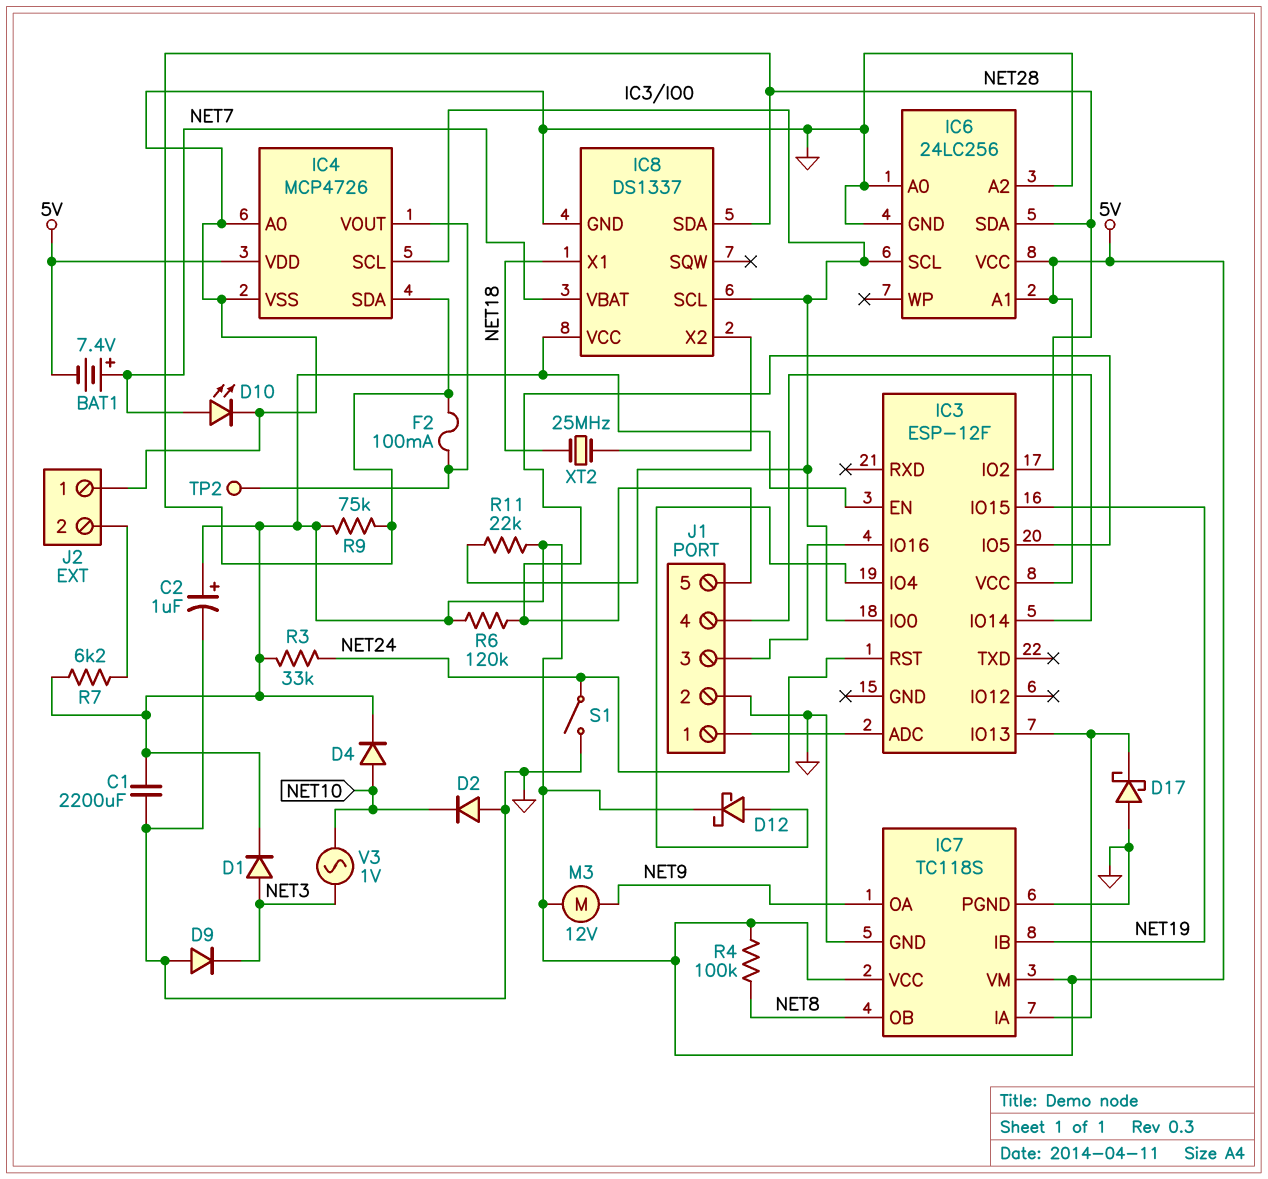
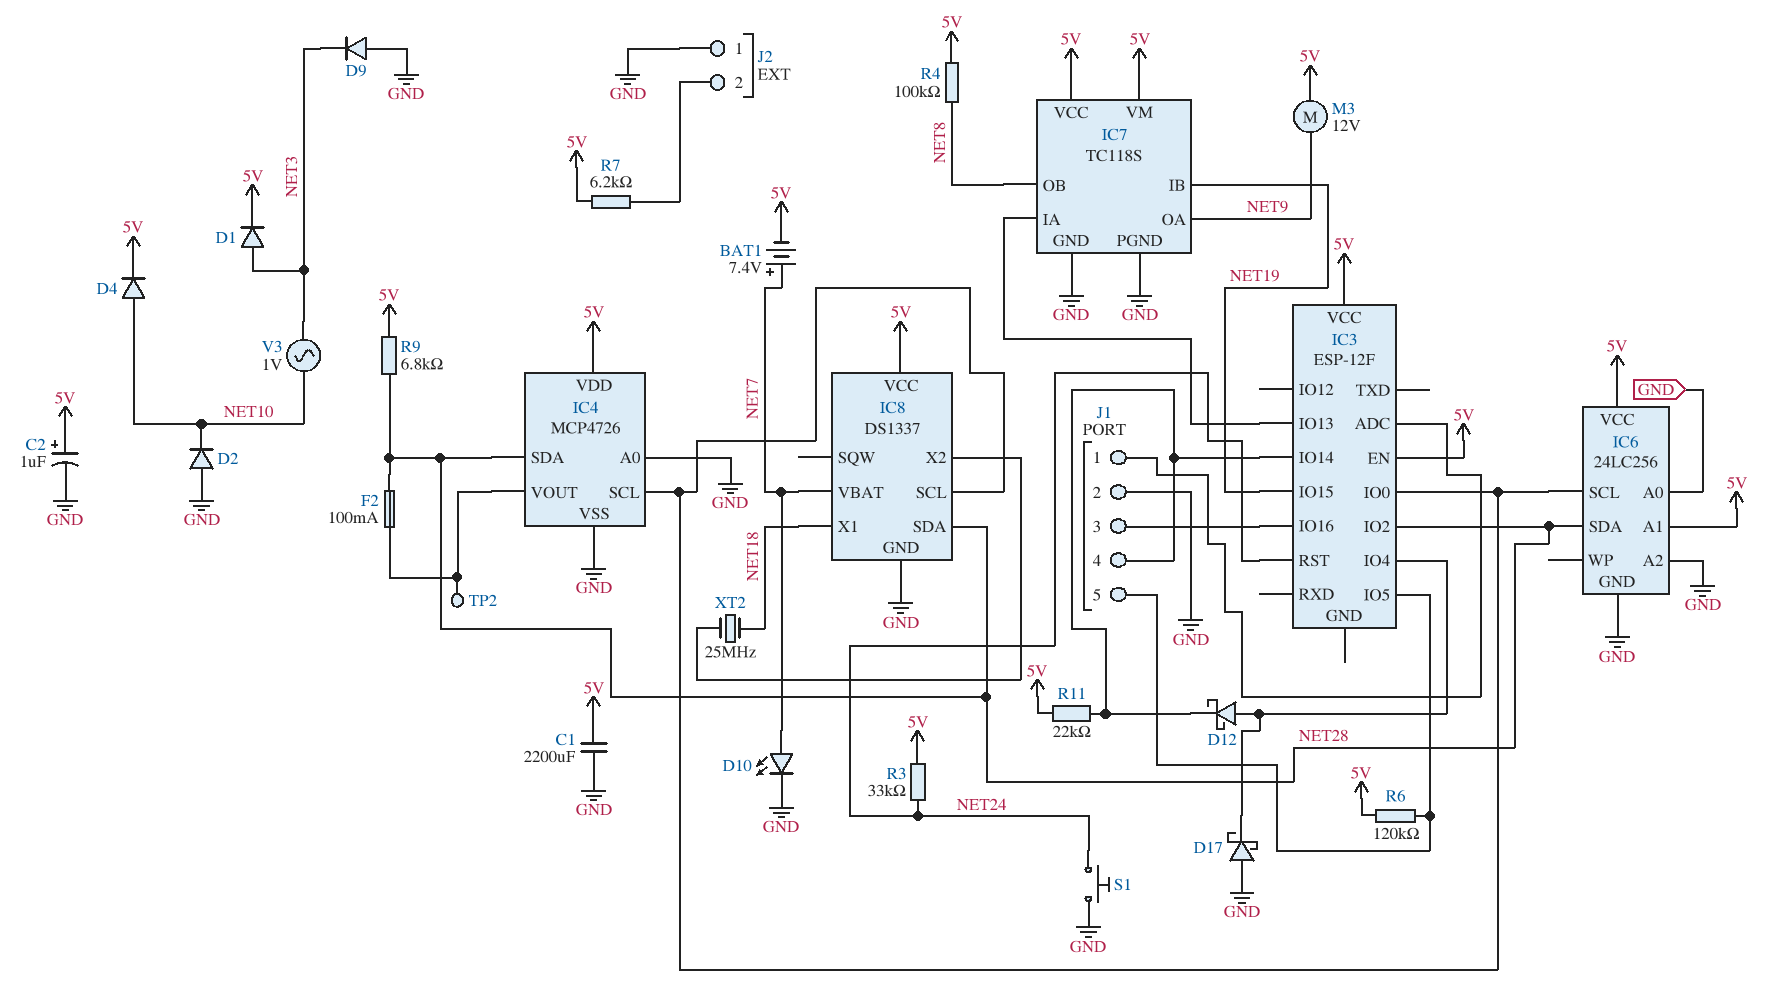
D12: schottky (A IC3/IO4, K 5V) -> schottky (A IC3/IO4, K IC3/IO14)
D17: schottky (A GND, K IC3/IO13) -> schottky (A GND, K IC3/IO4)
R9: 75k (5V, NET28) -> 6.8k (5V, NET28)
R11: 22k (5V, IC3/IO0) -> 22k (5V, IC3/IO14)
S1: switch (GND, NET24) -> button (GND, NET24)

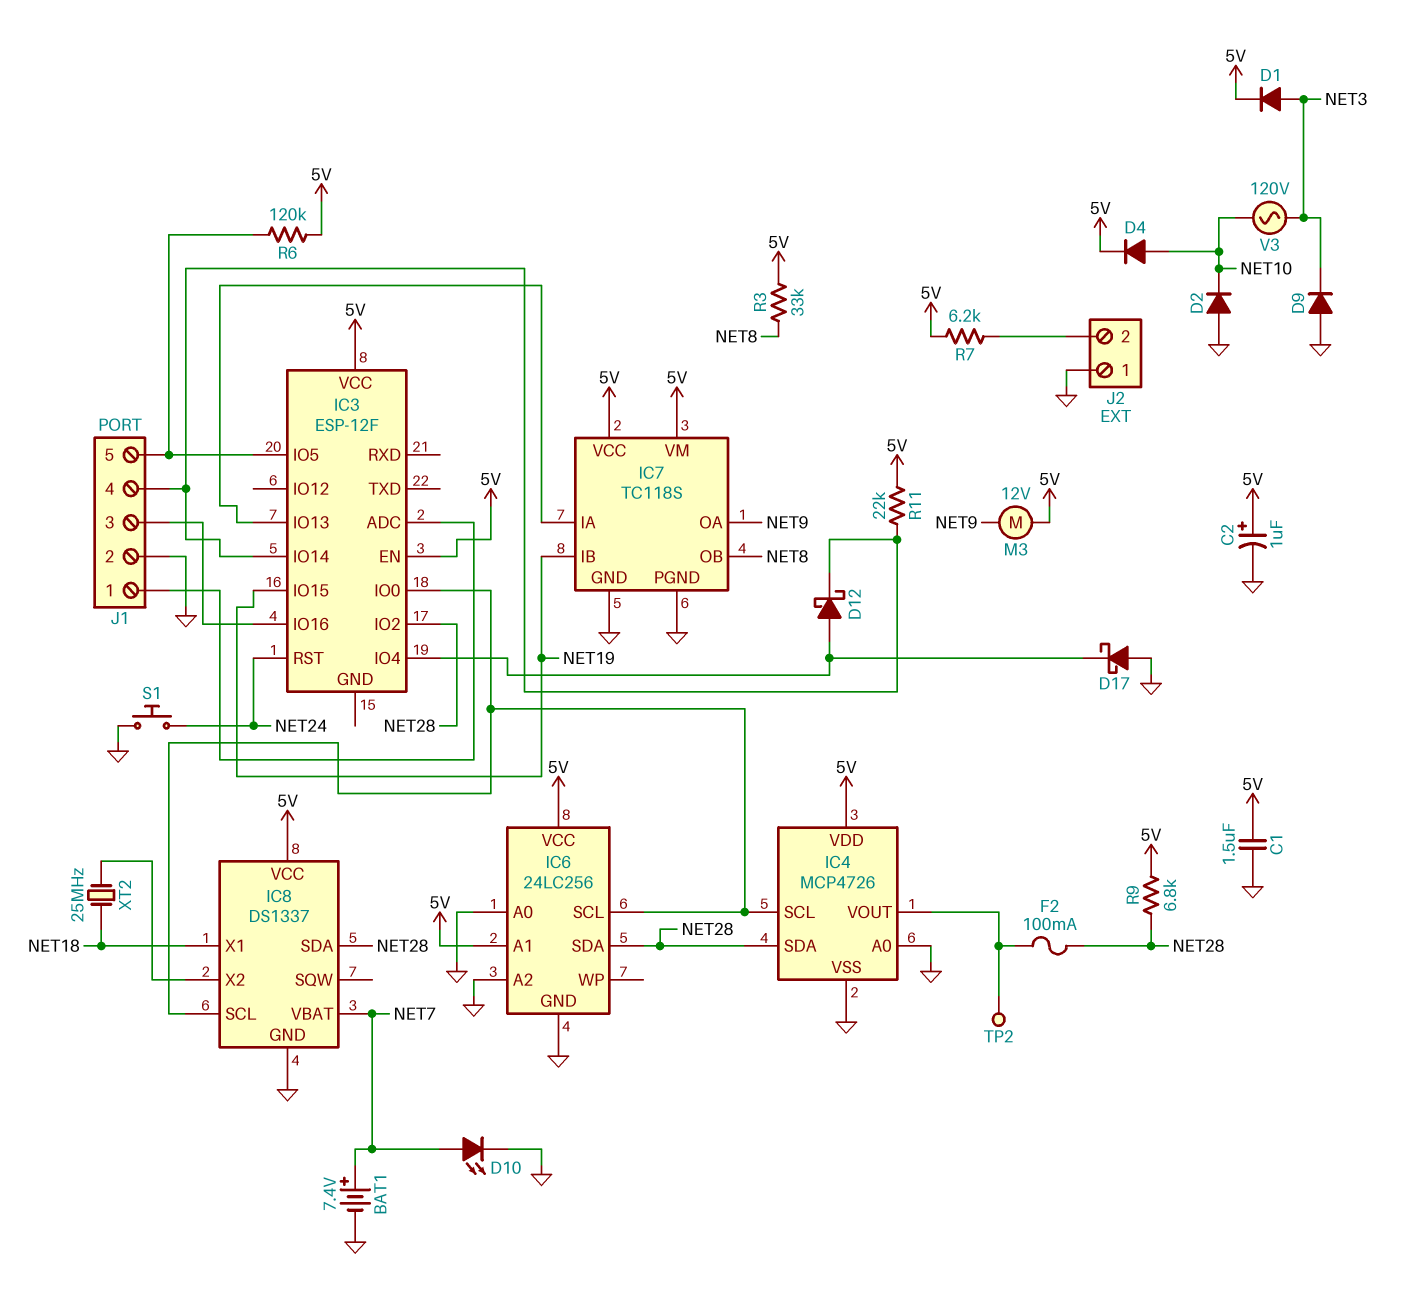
BAT1: 7.4V (plus NET7, minus 5V) -> 7.4V (plus NET7, minus GND)
C1: 2200uF (5V, GND) -> 1.5uF (5V, GND)
R3: 33k (5V, NET24) -> 33k (5V, NET8)
R4: 100k (5V, NET8) -> none
V3: AC 1V (NET3, NET10) -> AC 120V (NET3, NET10)

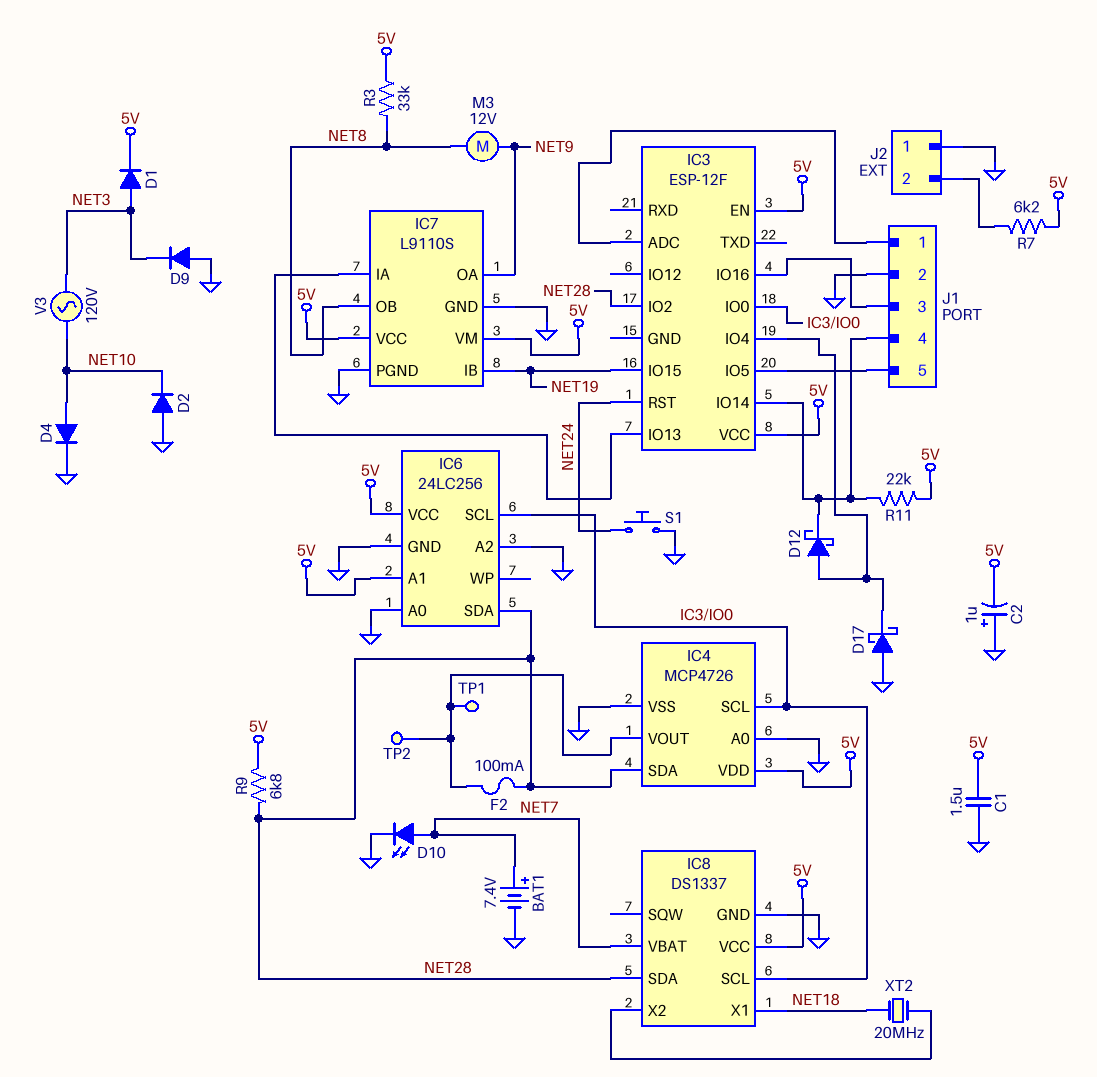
C2: 1uF (plus 5V, minus GND) -> 1uF (plus GND, minus 5V)
D4: diode (A NET10, K 5V) -> diode (A NET10, K GND)
IC7: TC118S -> L9110S
M3: motor 12V (5V, NET9) -> motor 12V (NET8, NET9)
R6: 120k (5V, IC3/IO5) -> none
TP1: none -> test point (IC4/VOUT)
XT2: 25MHz (IC8/X2, NET18) -> 20MHz (IC8/X2, NET18)

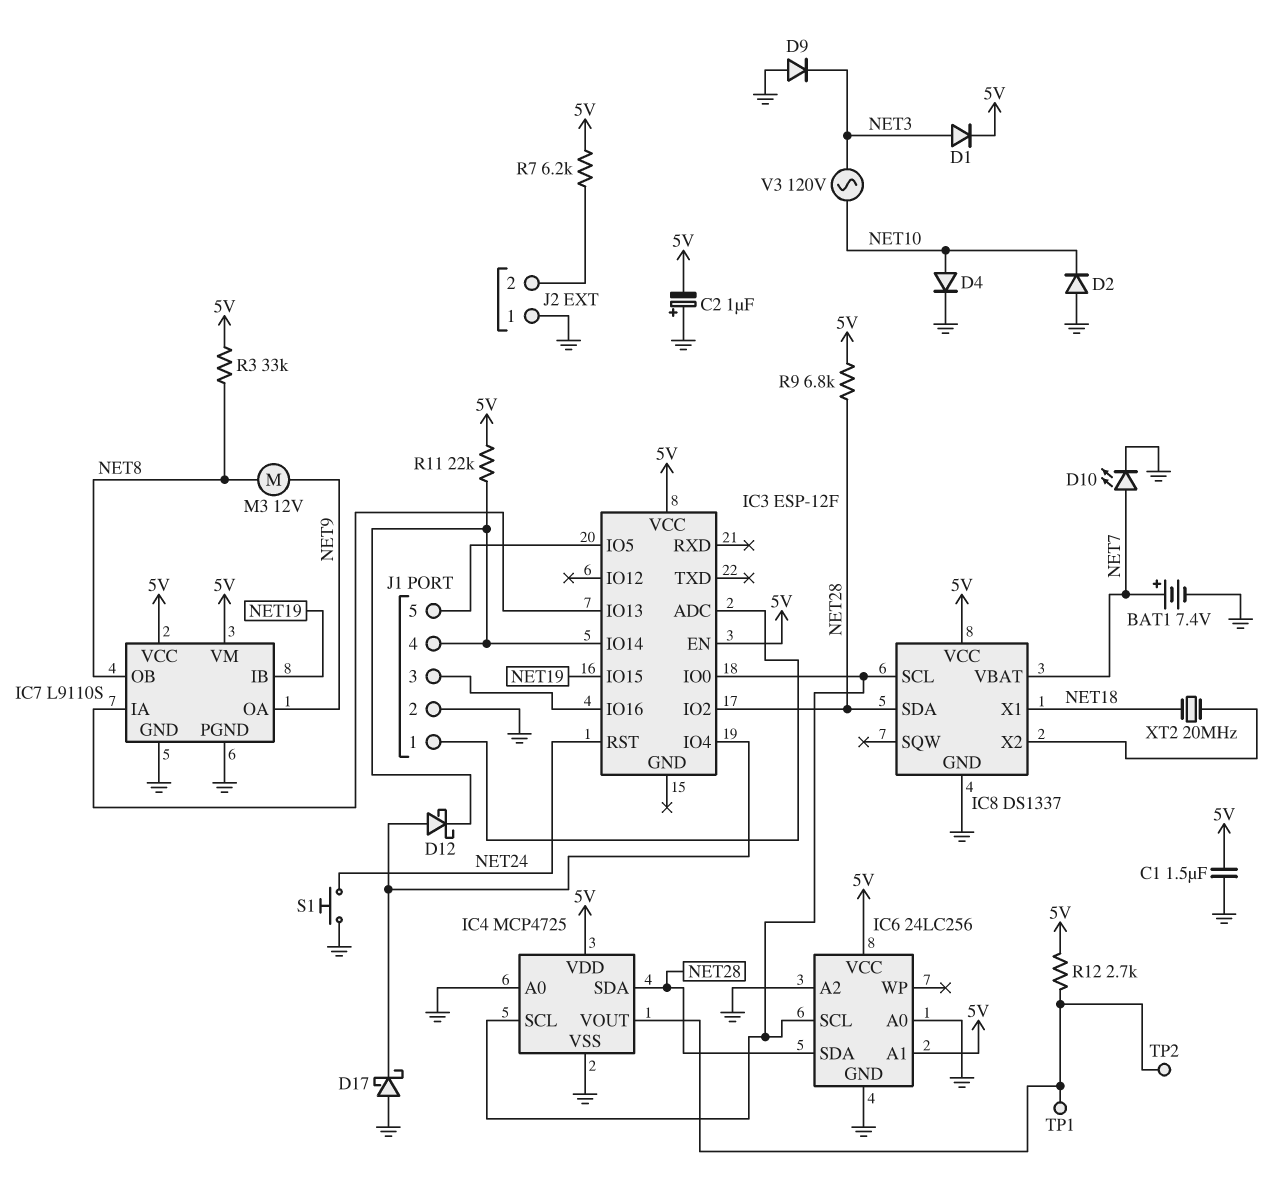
F2: 100mA (IC4/VOUT, NET28) -> none
IC4: MCP4726 -> MCP4725
R12: none -> 2.7k (5V, IC4/VOUT)

